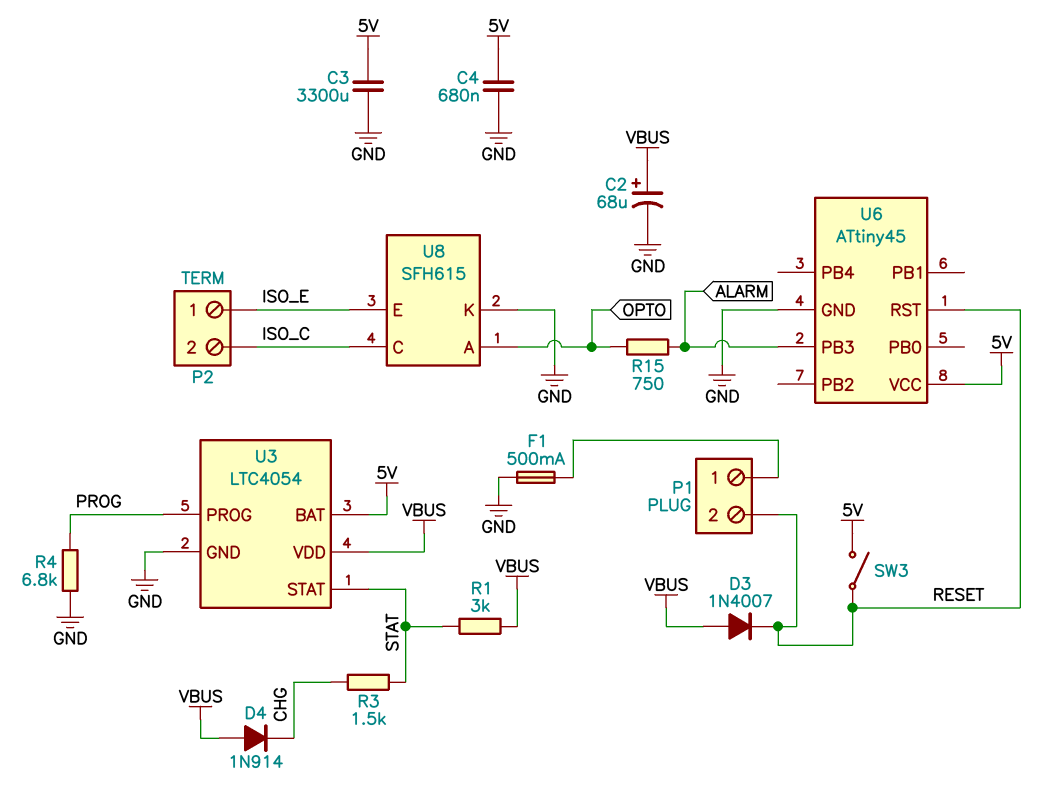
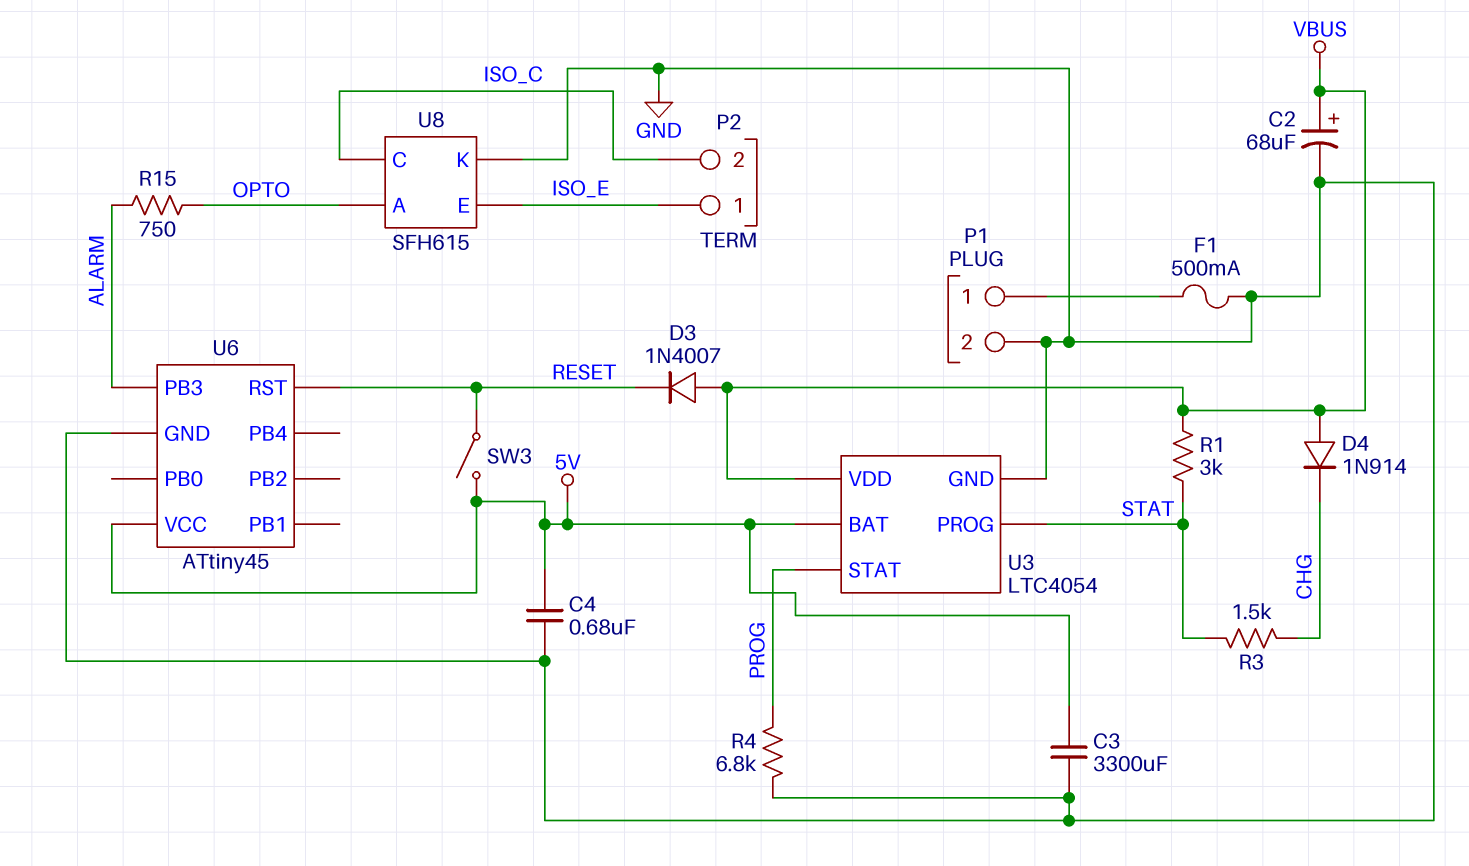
P1 pin 2: RESET -> GND
U3 pin PROG: PROG -> STAT
U3 pin STAT: STAT -> PROG

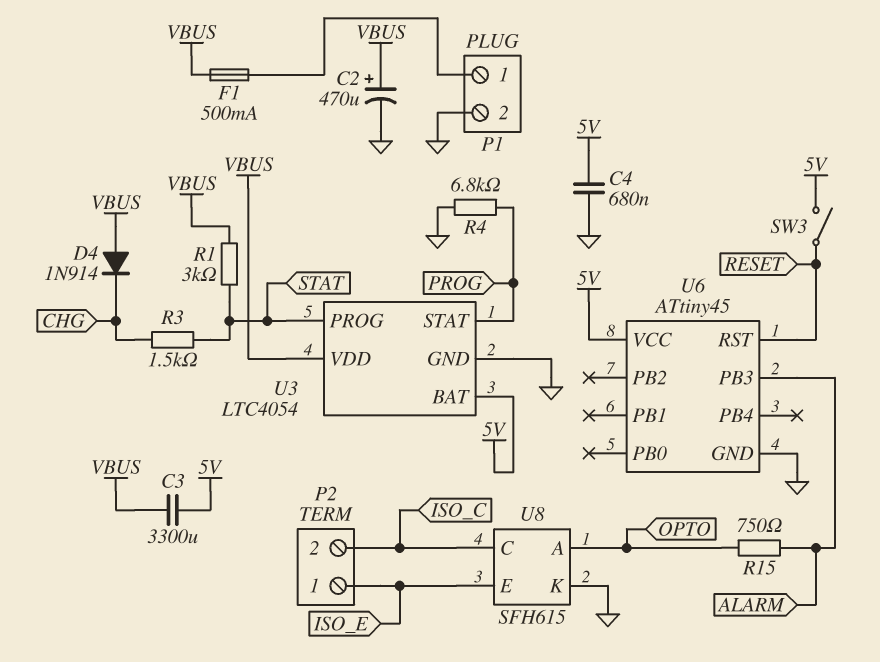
C2: 68uF (plus VBUS, minus GND) -> 470uF (plus VBUS, minus GND)
C3: 3300uF (5V, GND) -> 3300uF (5V, VBUS)
D3: diode 1N4007 (A VBUS, K RESET) -> none
F1: 500mA (GND, P1/1) -> 500mA (P1/1, VBUS)

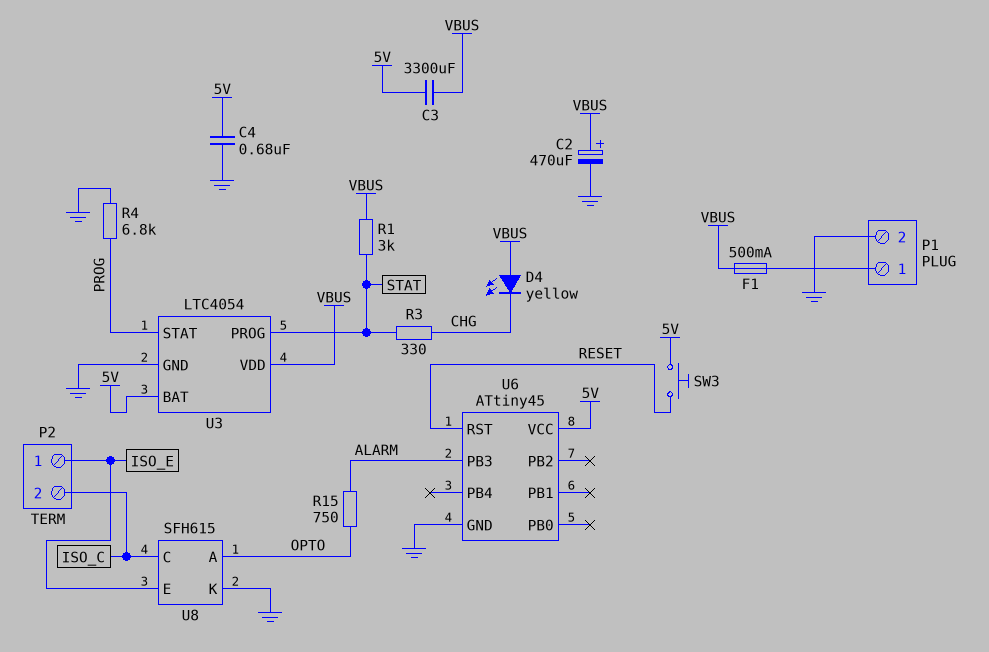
D4: diode 1N914 (A VBUS, K CHG) -> LED yellow (A VBUS, K CHG)
R3: 1.5k (CHG, STAT) -> 330 (CHG, STAT)
SW3: switch (5V, RESET) -> button (5V, RESET)

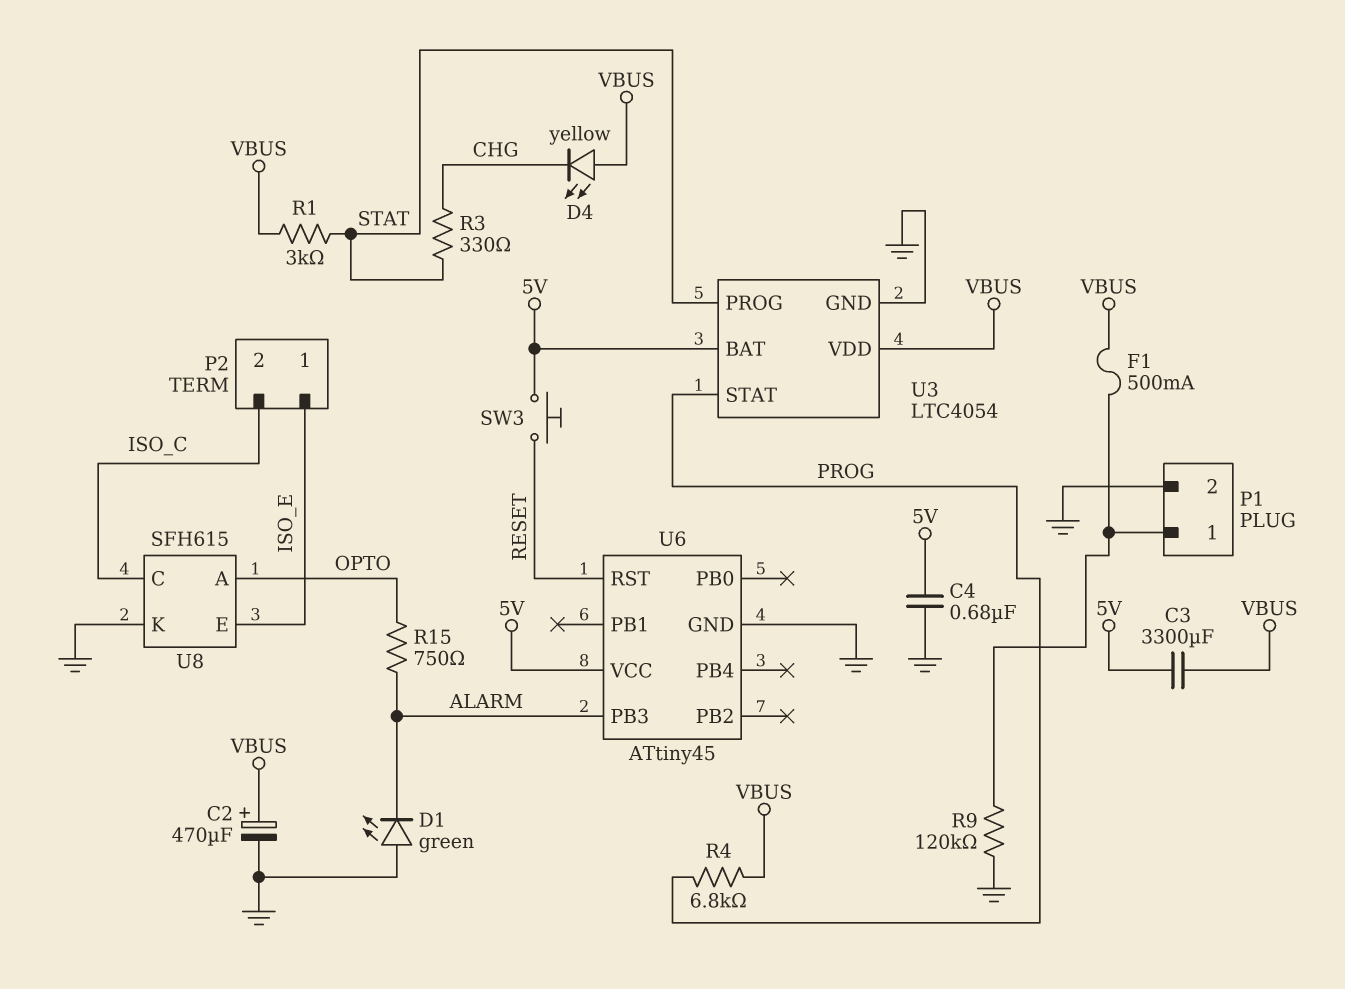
D1: none -> LED green (A GND, K ALARM)
R4: 6.8k (GND, PROG) -> 6.8k (PROG, VBUS)
R9: none -> 120k (GND, P1/1)

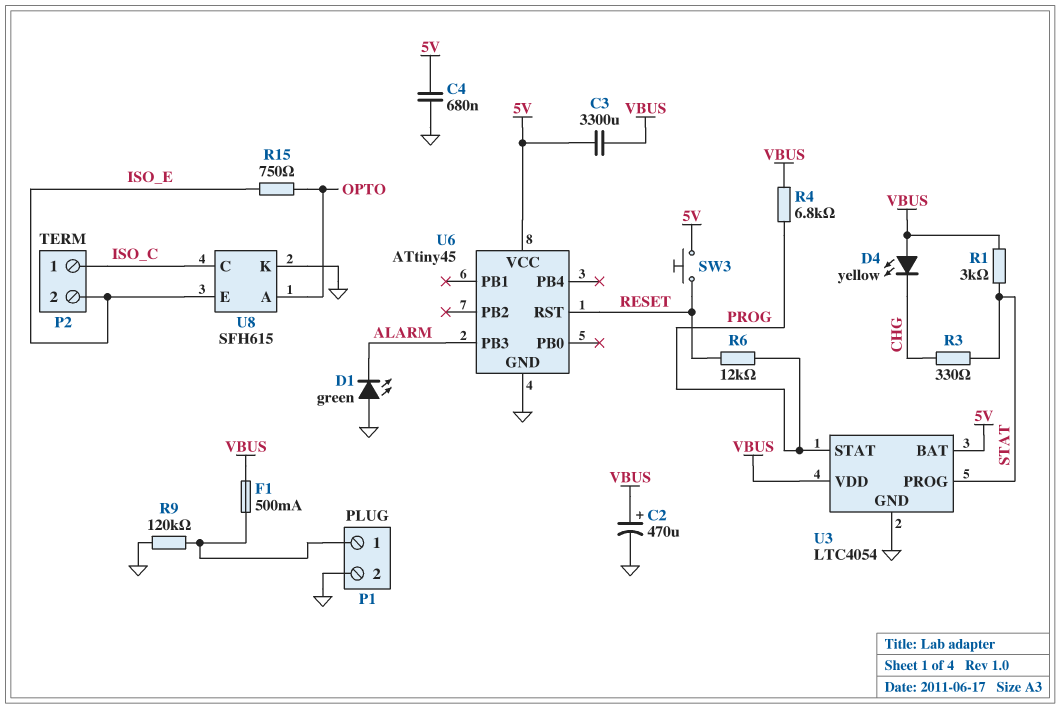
P2 pin 1: ISO_E -> ISO_C
P2 pin 2: ISO_C -> ISO_E
R6: none -> 12k (PROG, RESET)
R15: 750 (ALARM, OPTO) -> 750 (ISO_E, OPTO)

